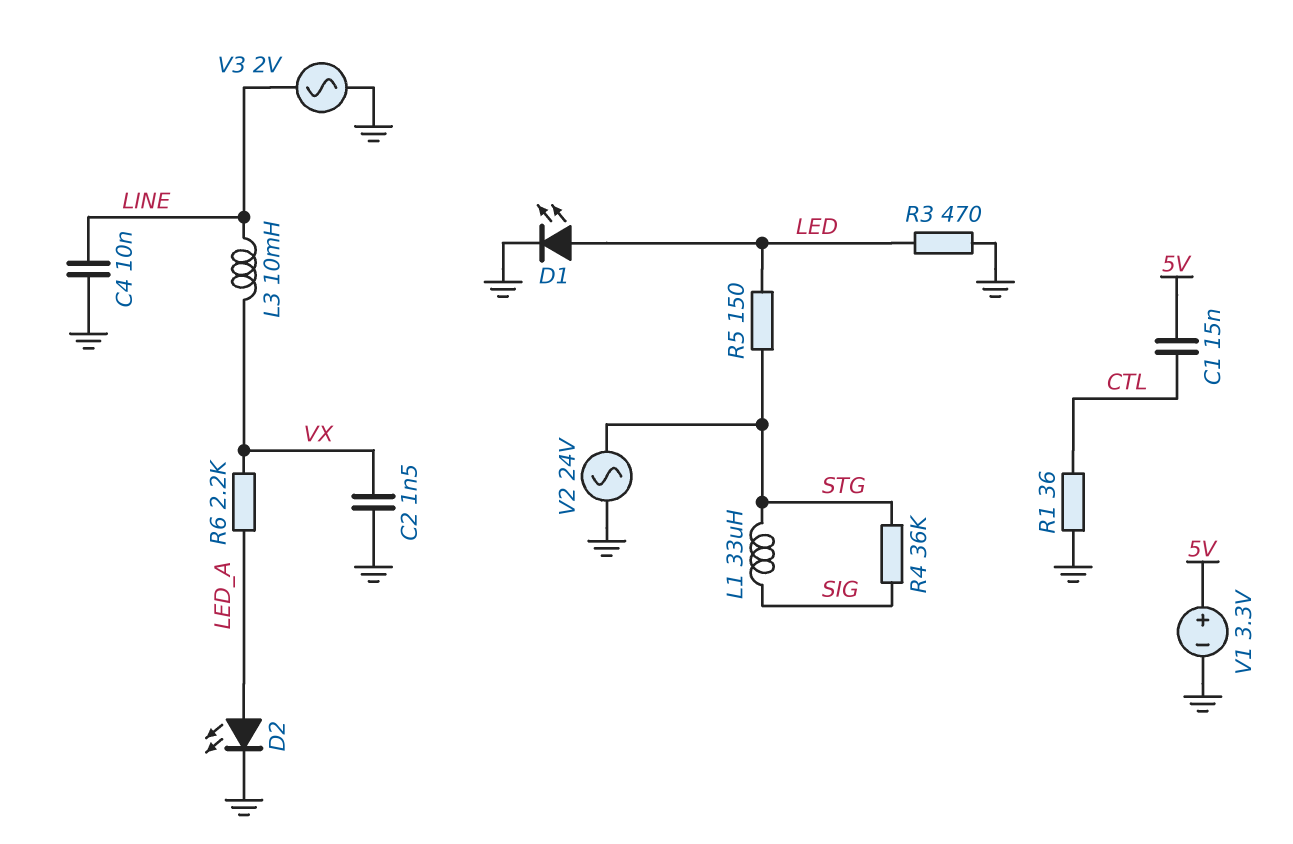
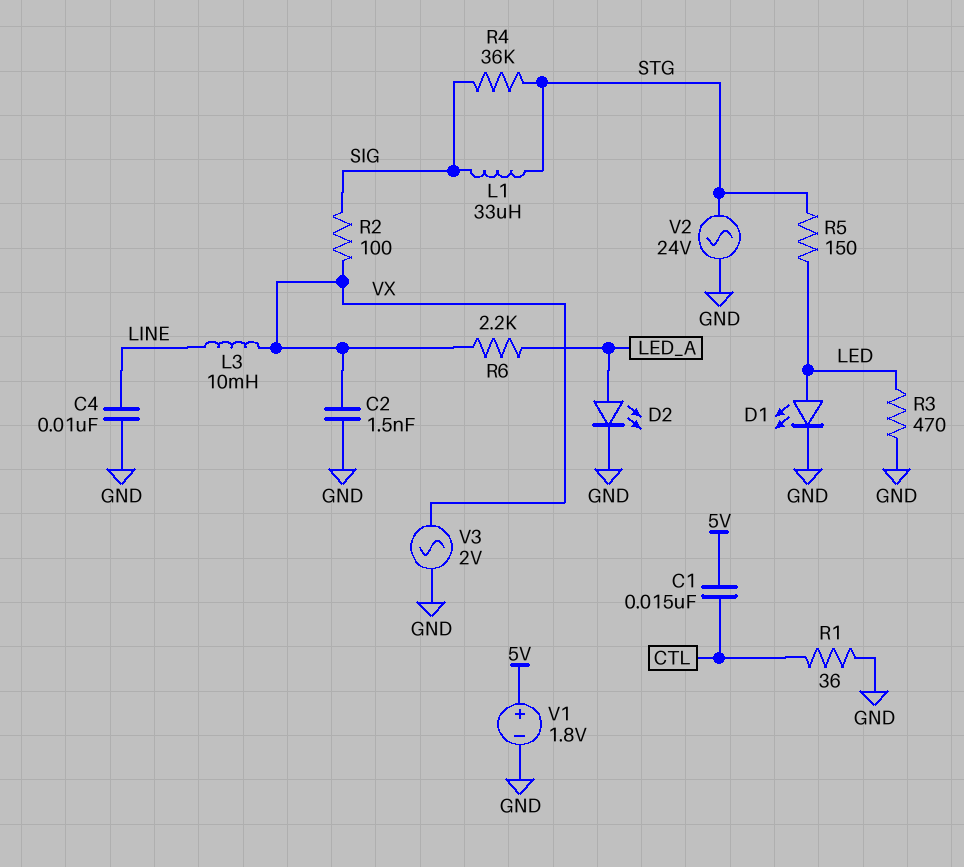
R2: none -> 100 (SIG, VX)
V1: 3.3V (plus 5V, minus GND) -> 1.8V (plus 5V, minus GND)
V3: AC 2V (GND, LINE) -> AC 2V (GND, VX)

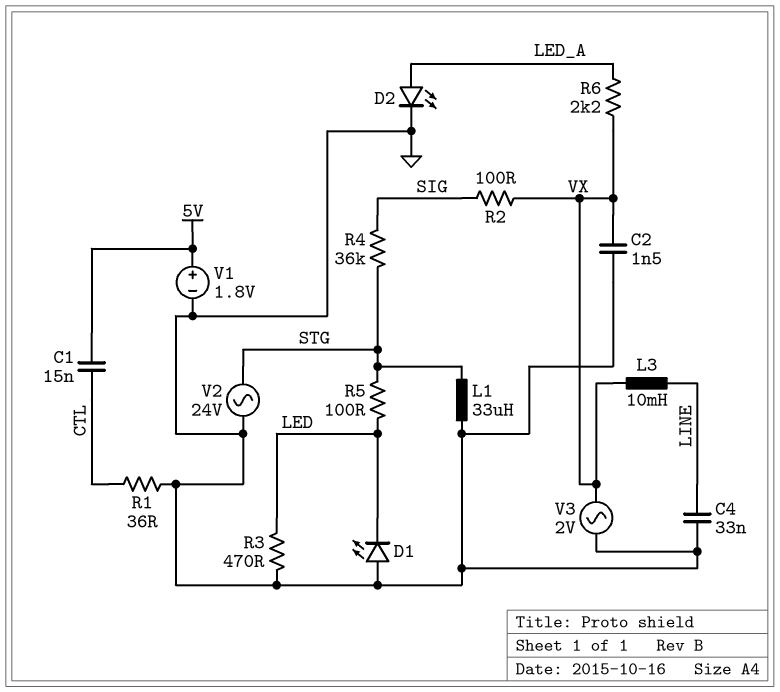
C4: 10nF (GND, LINE) -> 33nF (GND, LINE)
D1: LED (A LED, K GND) -> LED (A GND, K LED)
L1: 33uH (SIG, STG) -> 33uH (GND, STG)
R5: 150 (LED, STG) -> 100 (LED, STG)

